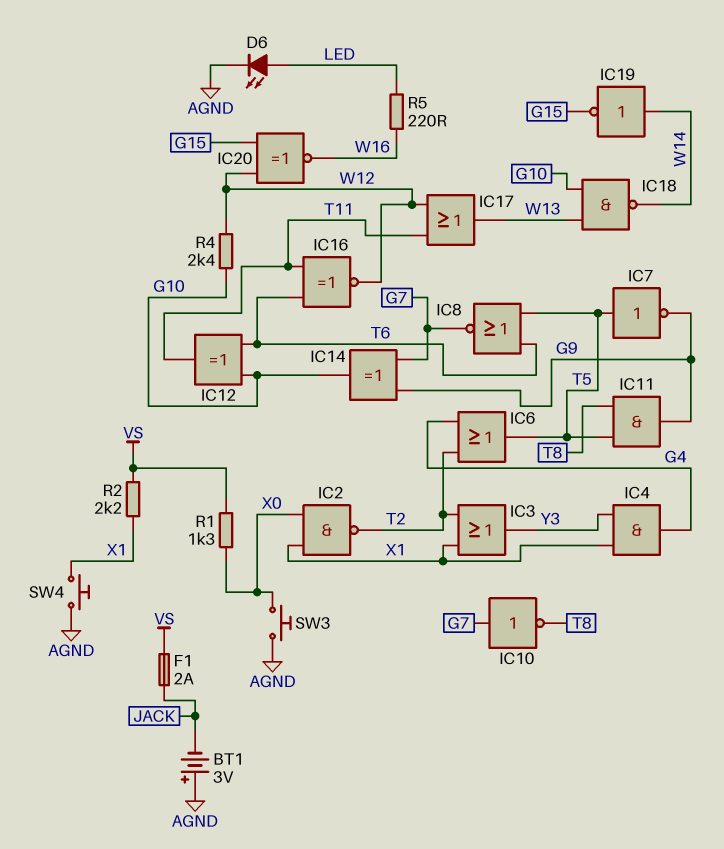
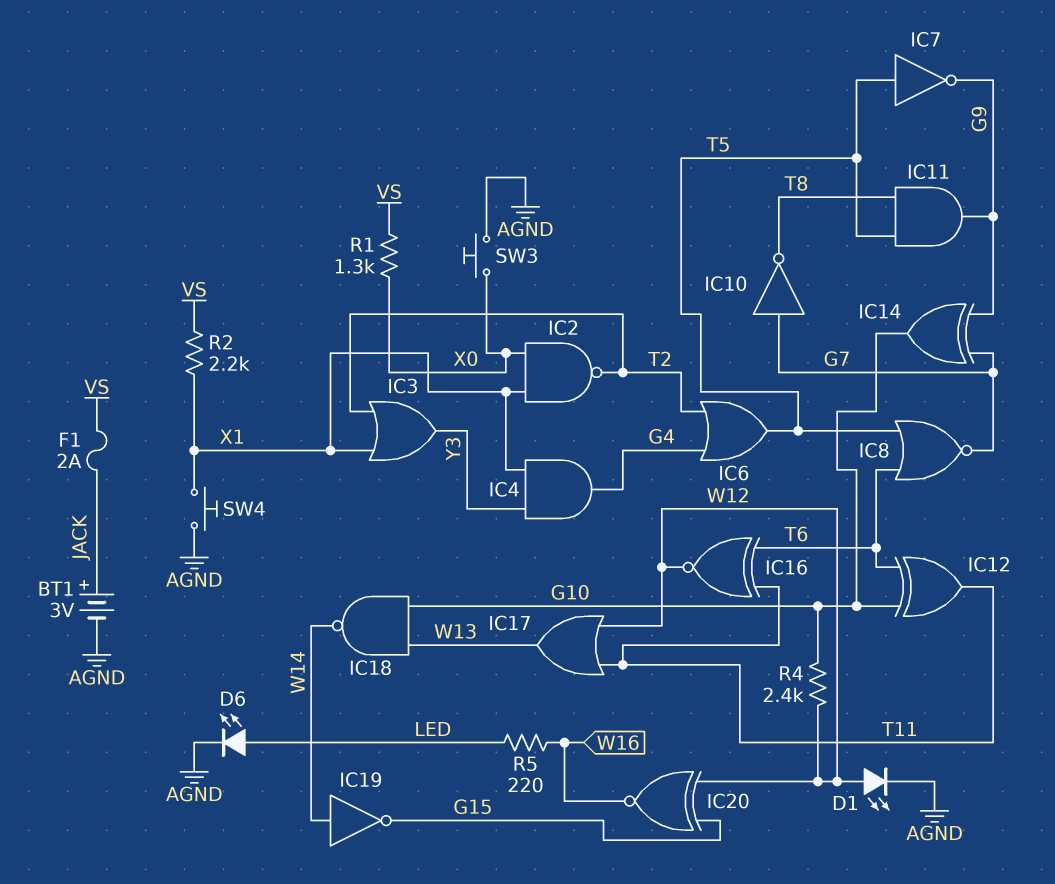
BT1: 3V (plus AGND, minus JACK) -> 3V (plus JACK, minus AGND)
D1: none -> LED (A W12, K AGND)

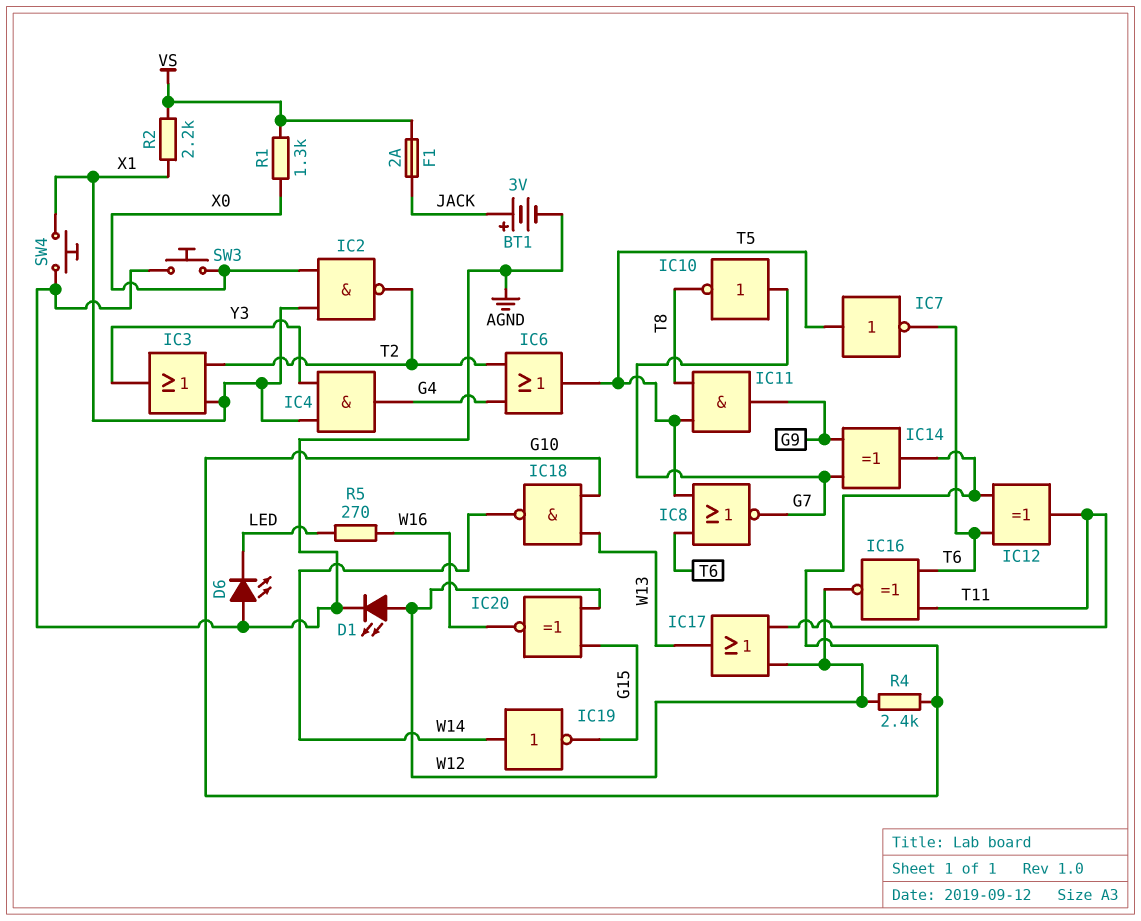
D6: LED (A LED, K AGND) -> LED (A AGND, K LED)
IC7: NOT (in T5, out G9) -> NOT (in T5, out T6)
R5: 220 (LED, W16) -> 270 (LED, W16)

